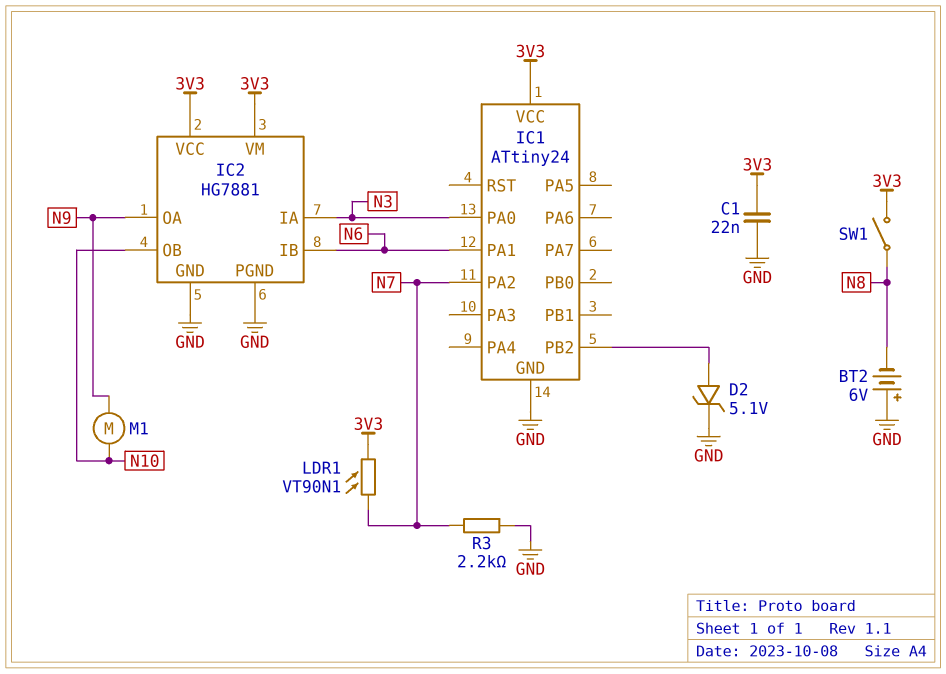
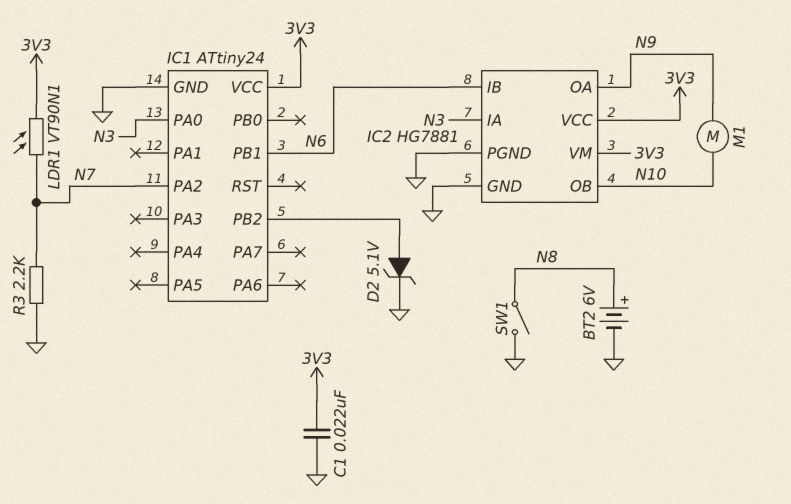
BT2: 6V (plus GND, minus N8) -> 6V (plus N8, minus GND)
IC1 pin PA1: N6 -> none
IC1 pin PB1: none -> N6
SW1: switch (3V3, N8) -> switch (GND, N8)

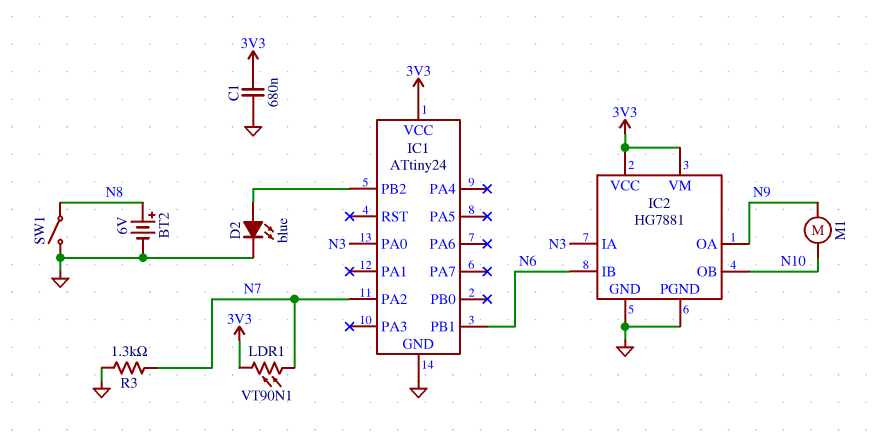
C1: 22nF (3V3, GND) -> 680nF (3V3, GND)
D2: zener 5.1V (A IC1/PB2, K GND) -> LED blue (A IC1/PB2, K GND)
R3: 2.2k (GND, N7) -> 1.3k (GND, N7)

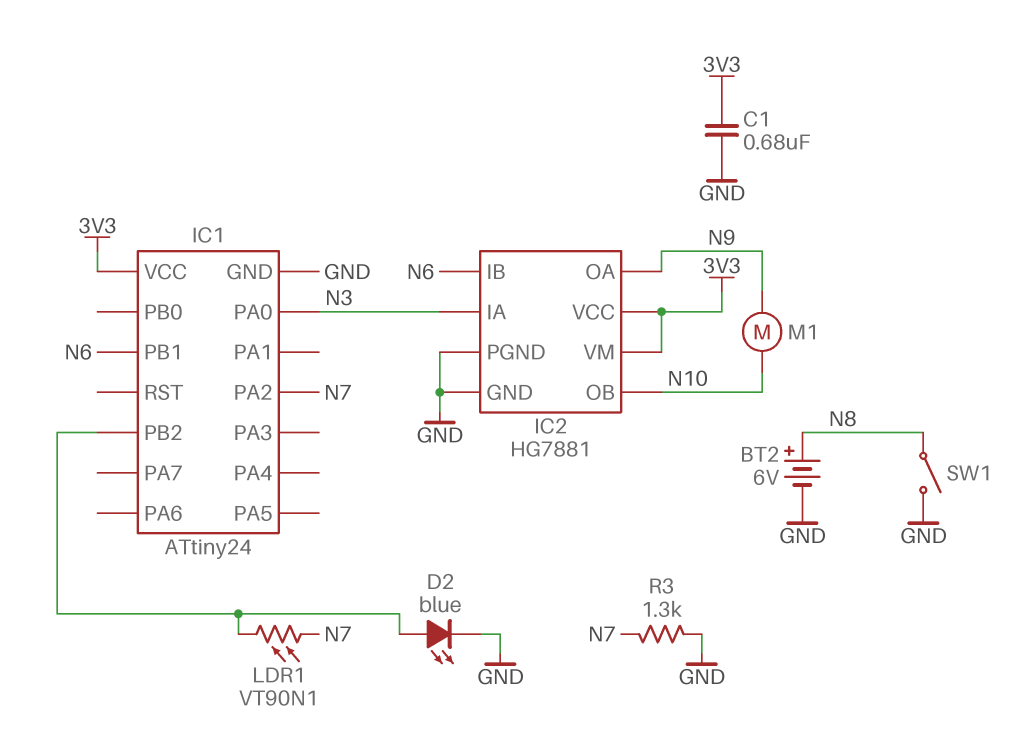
LDR1: VT90N1 (3V3, N7) -> VT90N1 (IC1/PB2, N7)

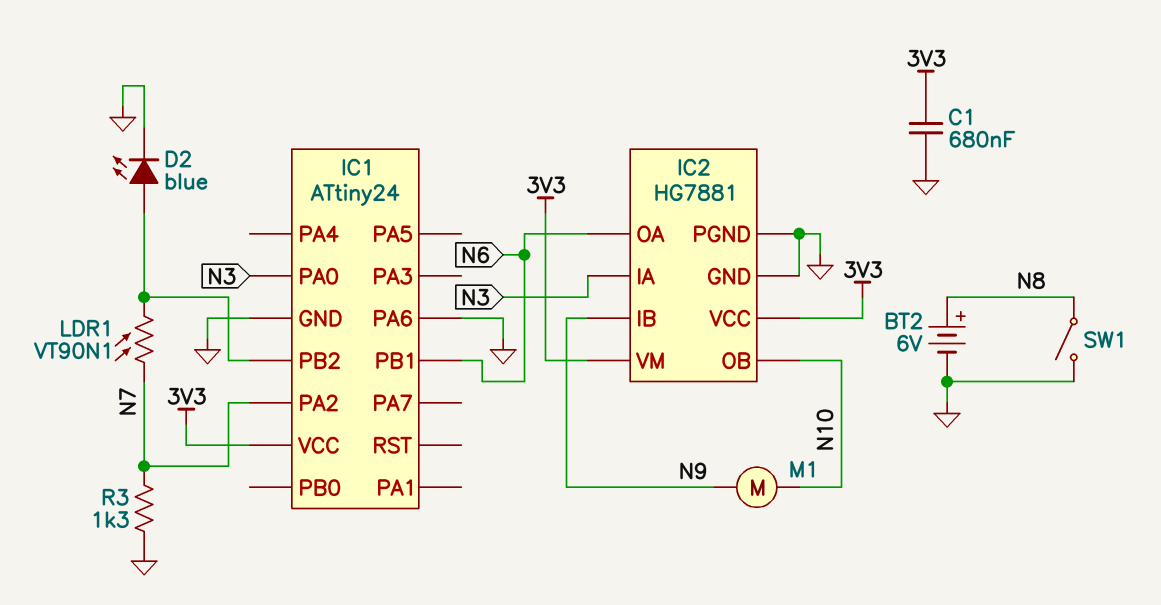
IC1 pin PA6: none -> GND
IC2 pin IB: N6 -> N9
IC2 pin OA: N9 -> N6

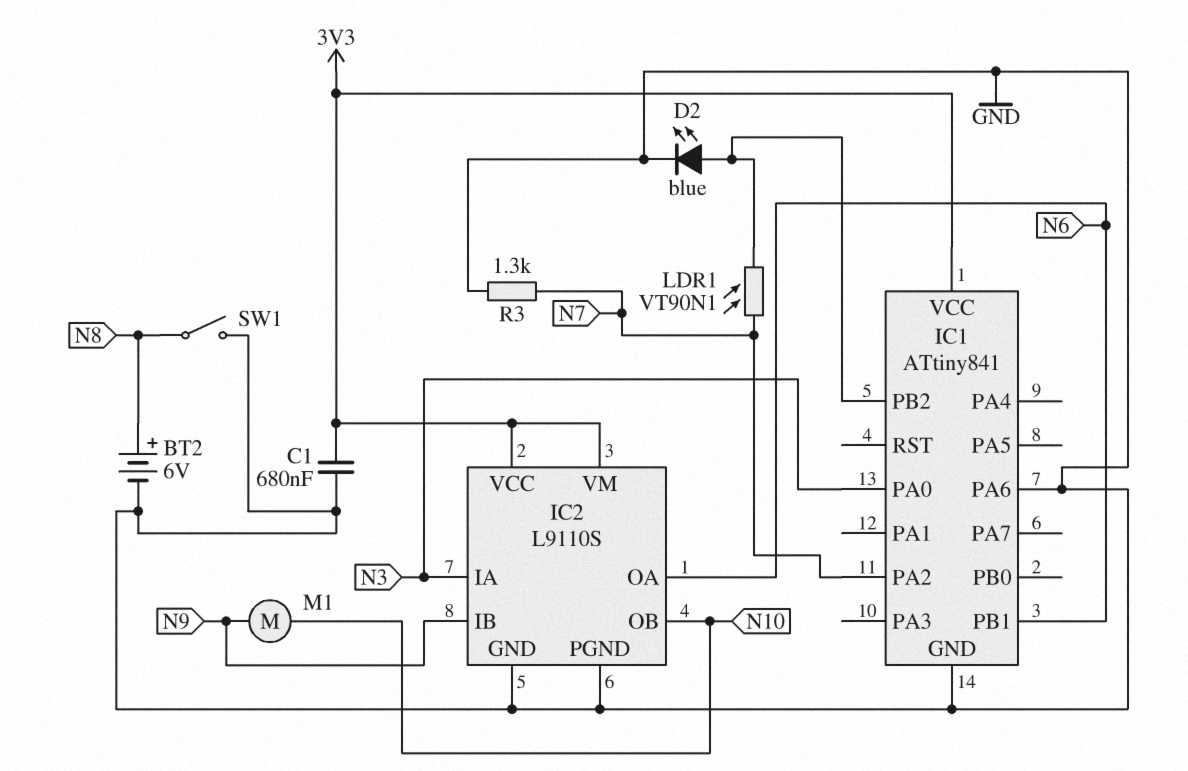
IC1: ATtiny24 -> ATtiny841
IC2: HG7881 -> L9110S

